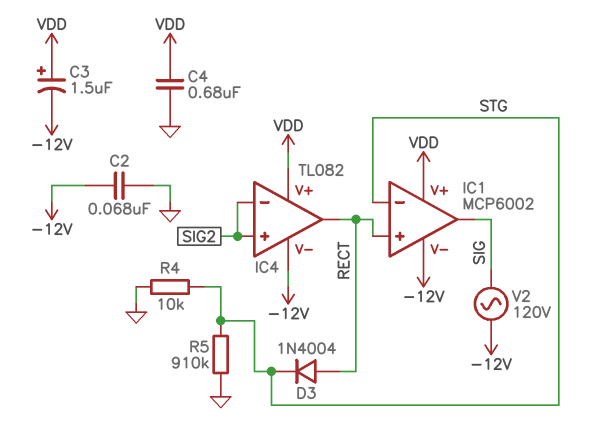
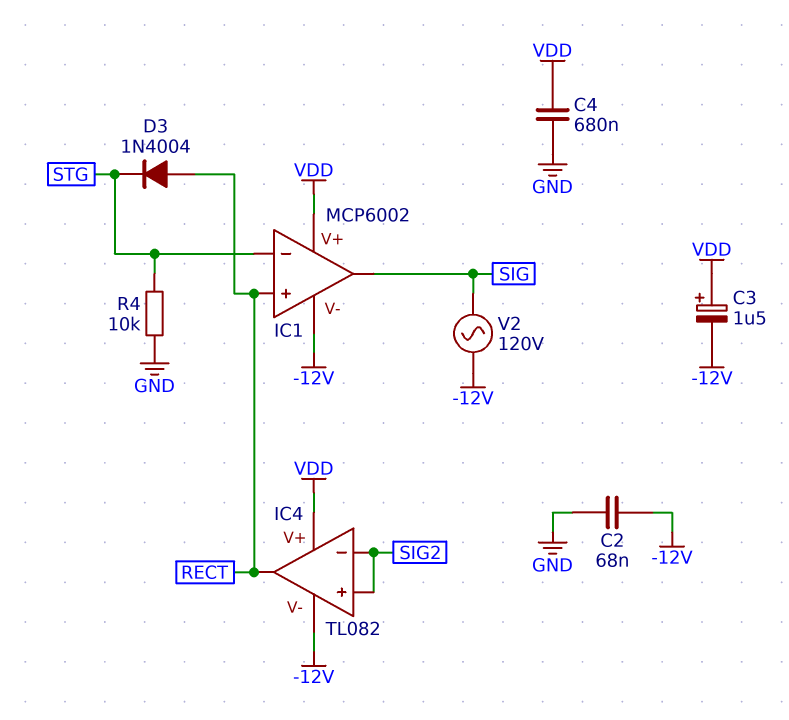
R5: 910k (GND, STG) -> none

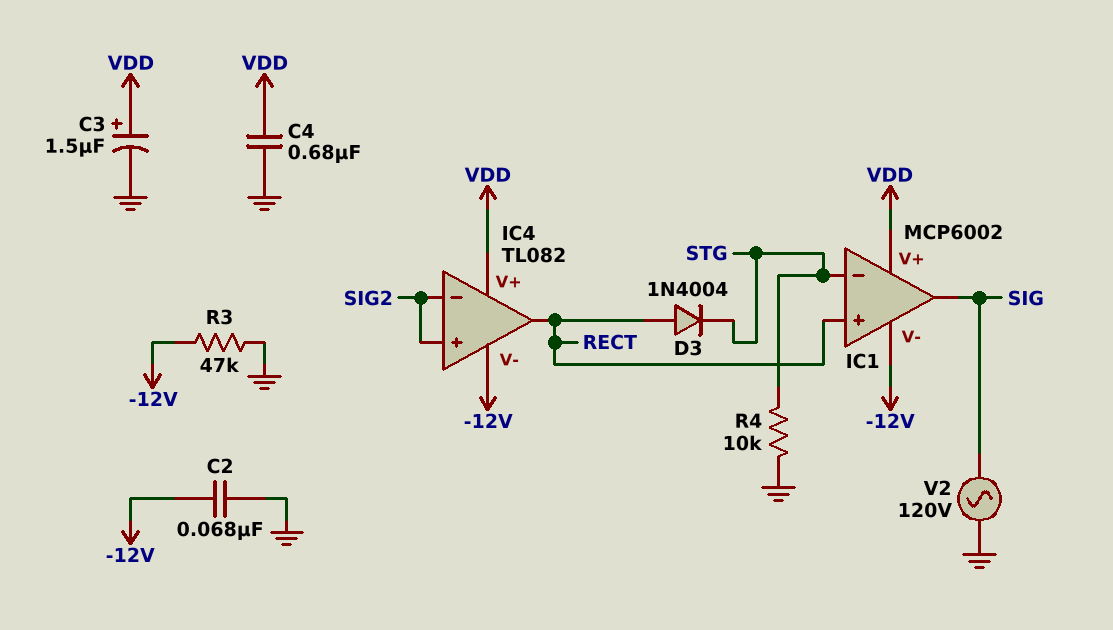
C3: 1.5uF (plus VDD, minus -12V) -> 1.5uF (plus VDD, minus GND)
R3: none -> 47k (-12V, GND)
V2: AC 120V (-12V, SIG) -> AC 120V (GND, SIG)

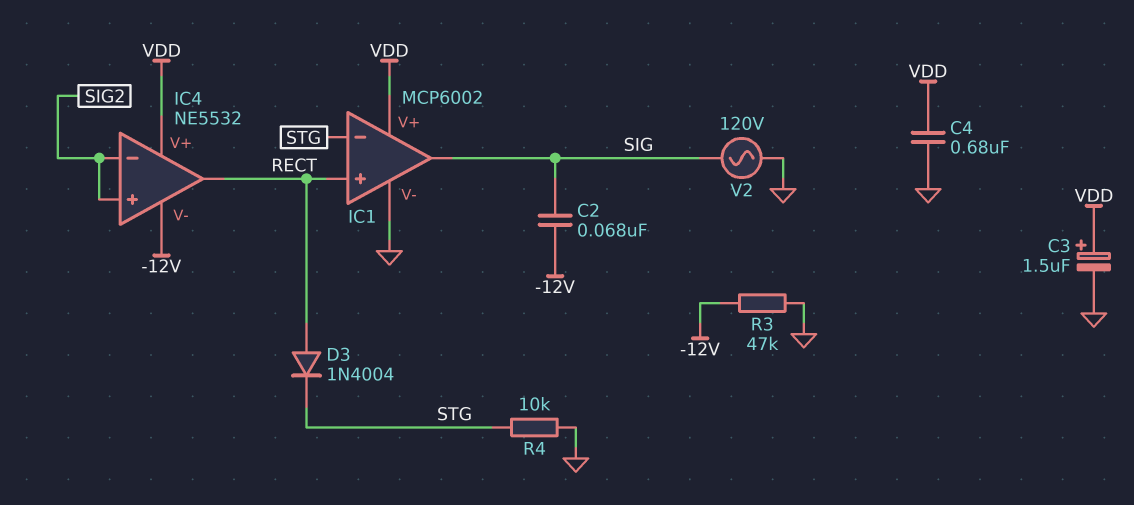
C2: 68nF (-12V, GND) -> 68nF (-12V, SIG)
IC1 pin V-: -12V -> GND
IC4: TL082 -> NE5532

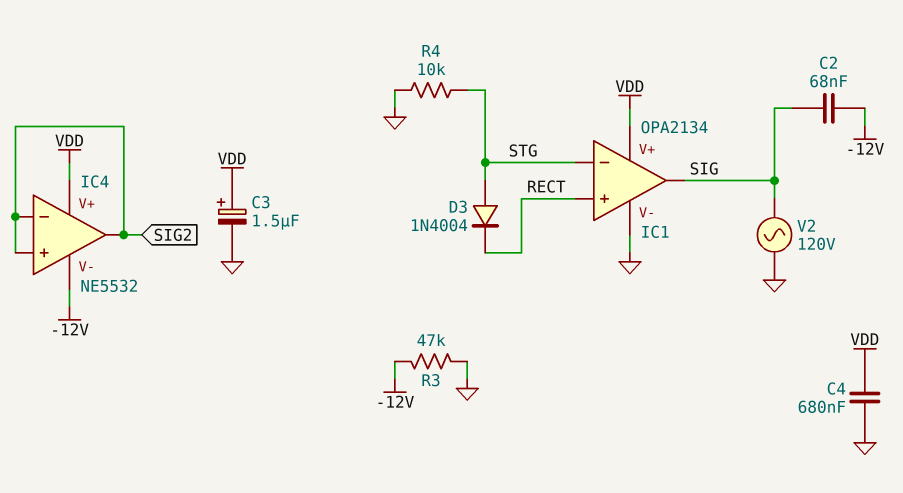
D3: diode 1N4004 (A RECT, K STG) -> diode 1N4004 (A STG, K RECT)
IC1: MCP6002 -> OPA2134
IC4 pin out: RECT -> SIG2

